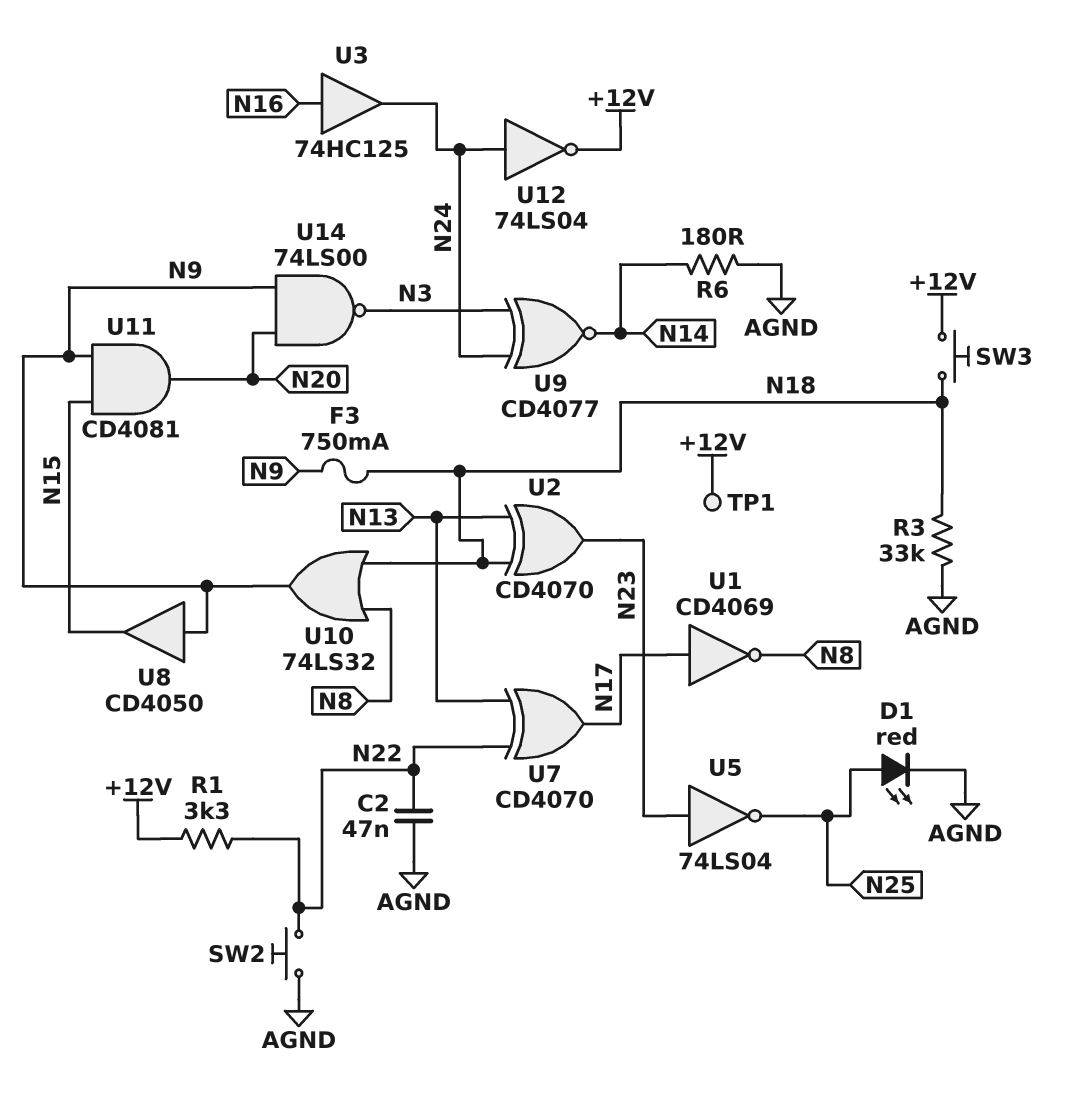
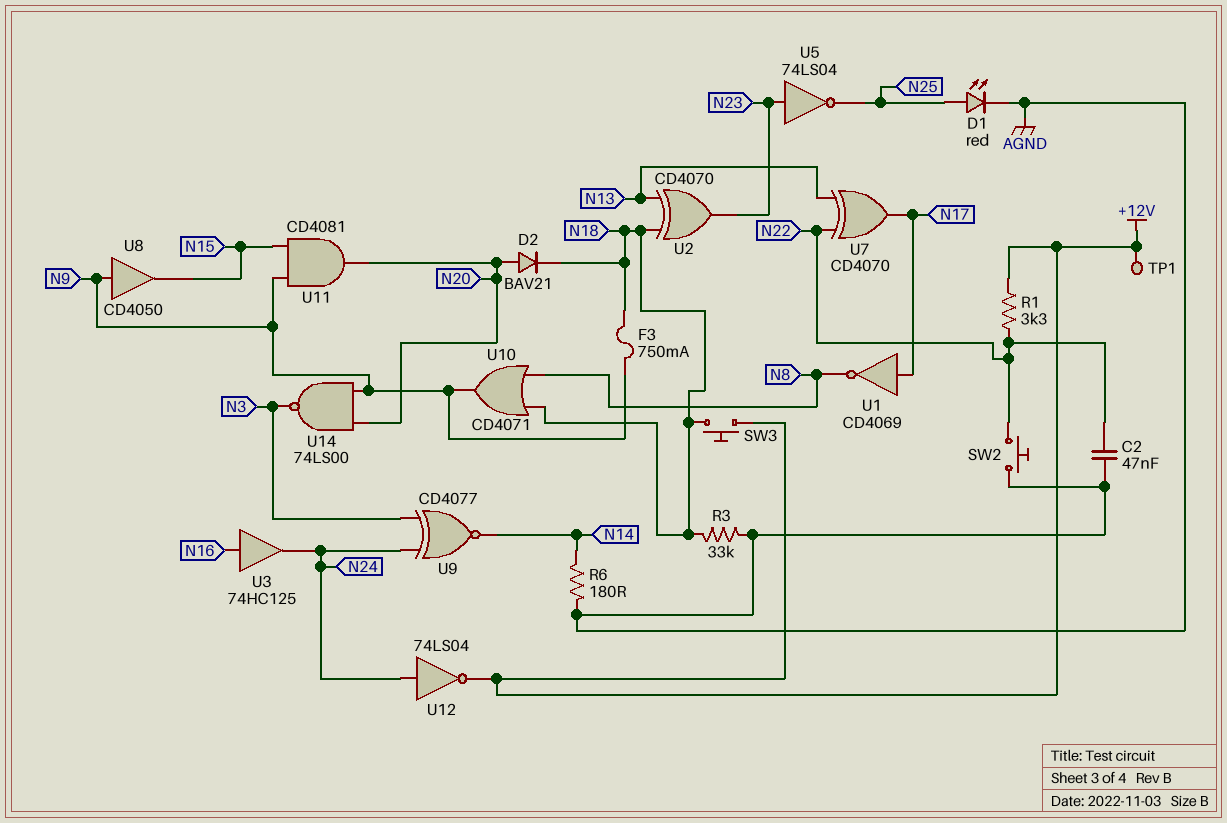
D2: none -> diode BAV21 (A N20, K N18)
U10: OR 74LS32 (in N8, in N18, out N9) -> OR CD4071 (in N8, in N18, out N9)

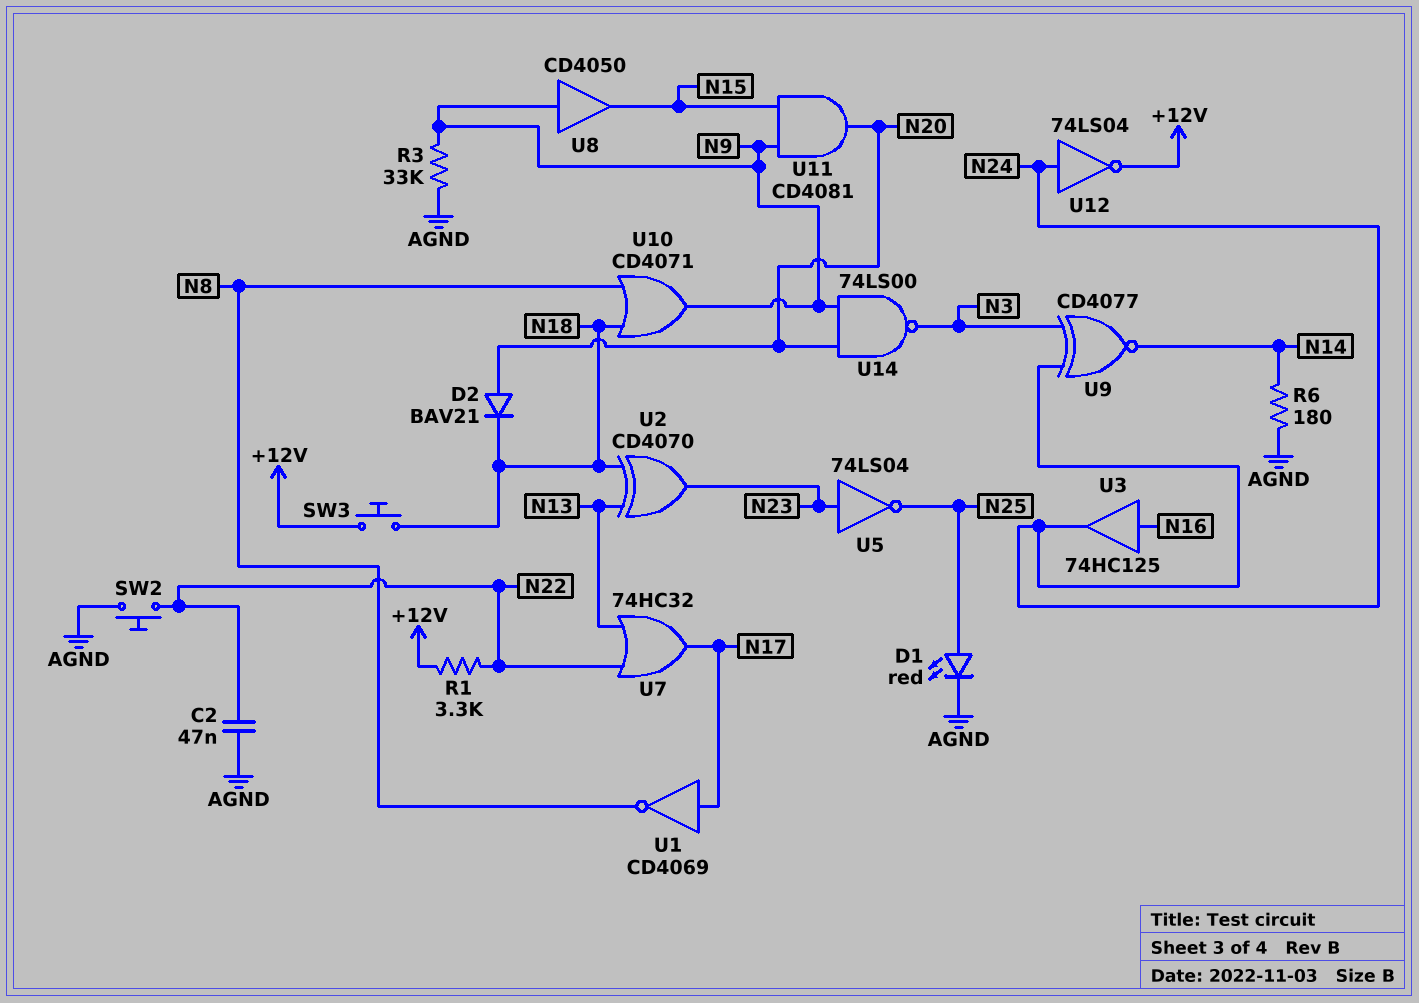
F3: 750mA (N9, N18) -> none
R3: 33k (AGND, N18) -> 33k (AGND, N9)
TP1: test point (+12V) -> none
U7: XOR CD4070 (in N13, in N22, out N17) -> OR 74HC32 (in N13, in N22, out N17)

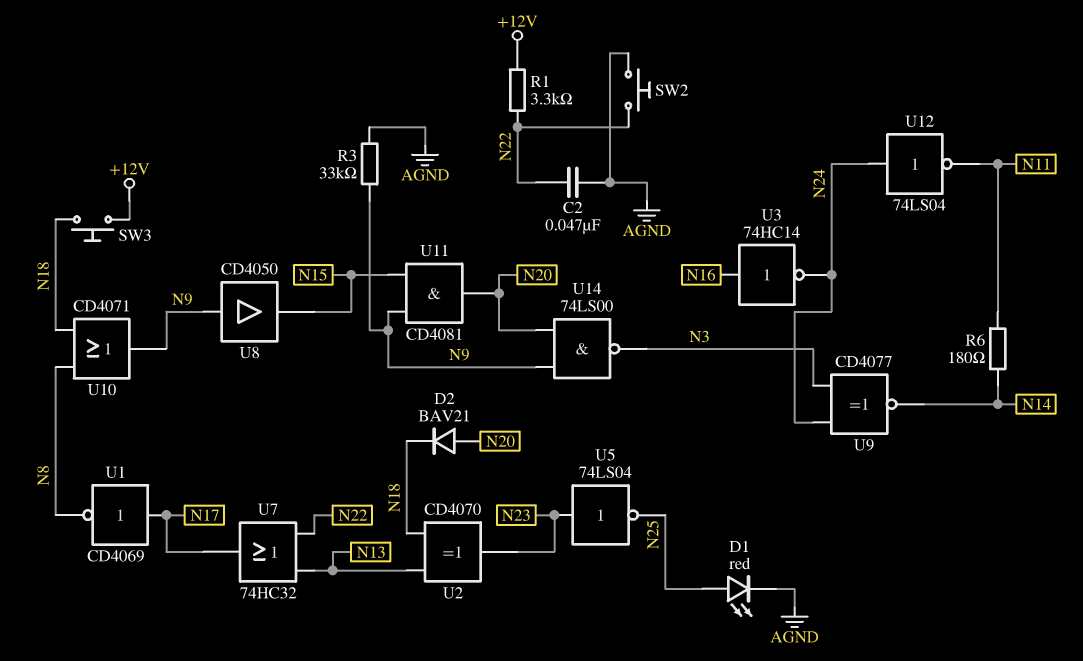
R6: 180 (AGND, N14) -> 180 (N11, N14)
U3: buffer 74HC125 (in N16, out N24) -> NOT 74HC14 (in N16, out N24)
U12: NOT 74LS04 (in N24, out +12V) -> NOT 74LS04 (in N24, out N11)

